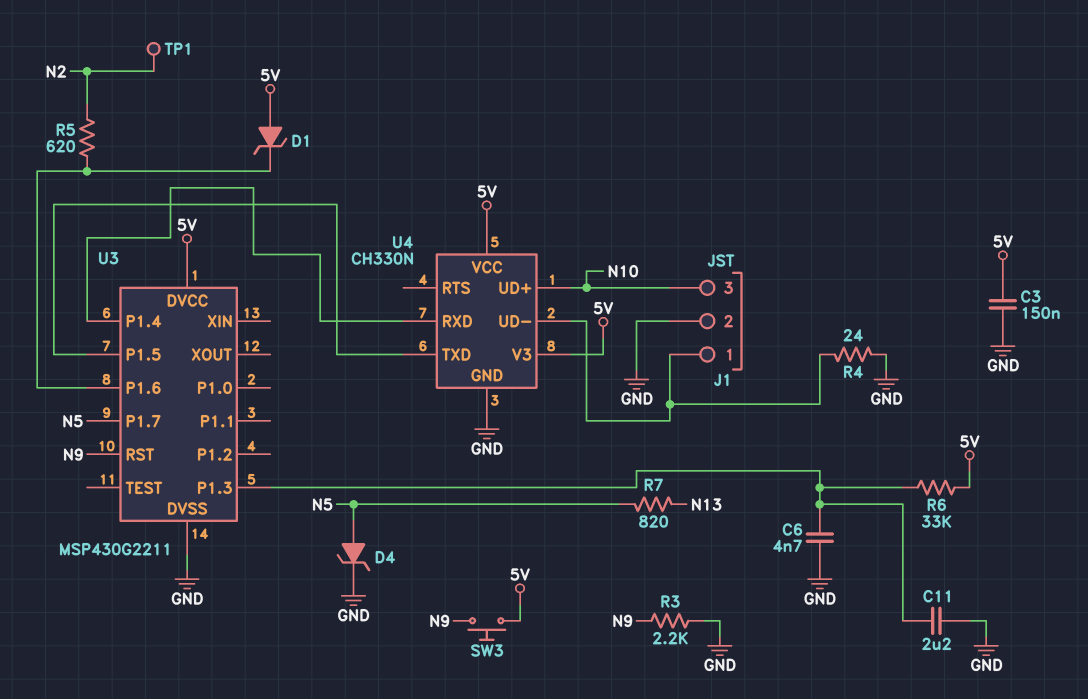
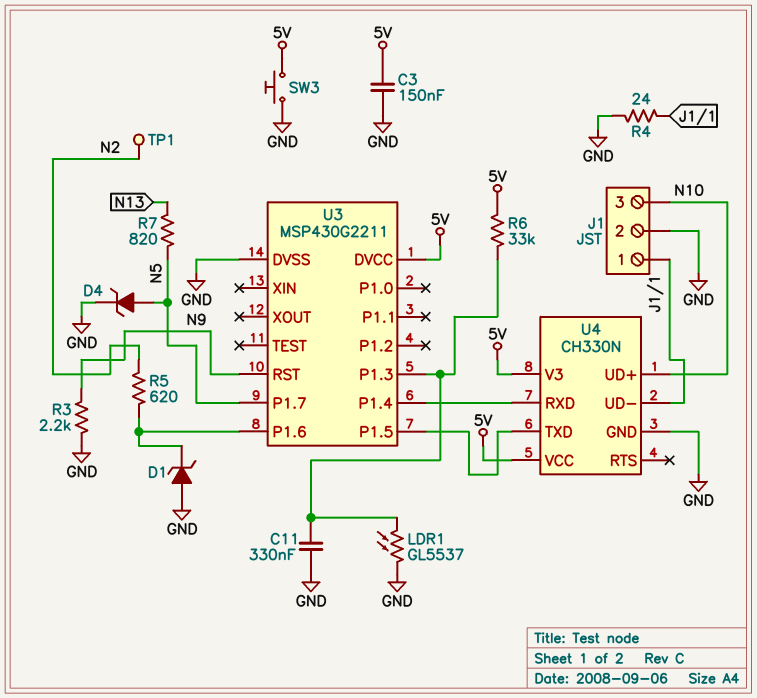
C6: 4.7nF (GND, U3/P1.3) -> none
C11: 2.2uF (GND, U3/P1.3) -> 330nF (GND, U3/P1.3)
D1: zener (A 5V, K U3/P1.6) -> zener (A GND, K U3/P1.6)
LDR1: none -> GL5537 (GND, U3/P1.3)
SW3: button (5V, N9) -> button (5V, GND)

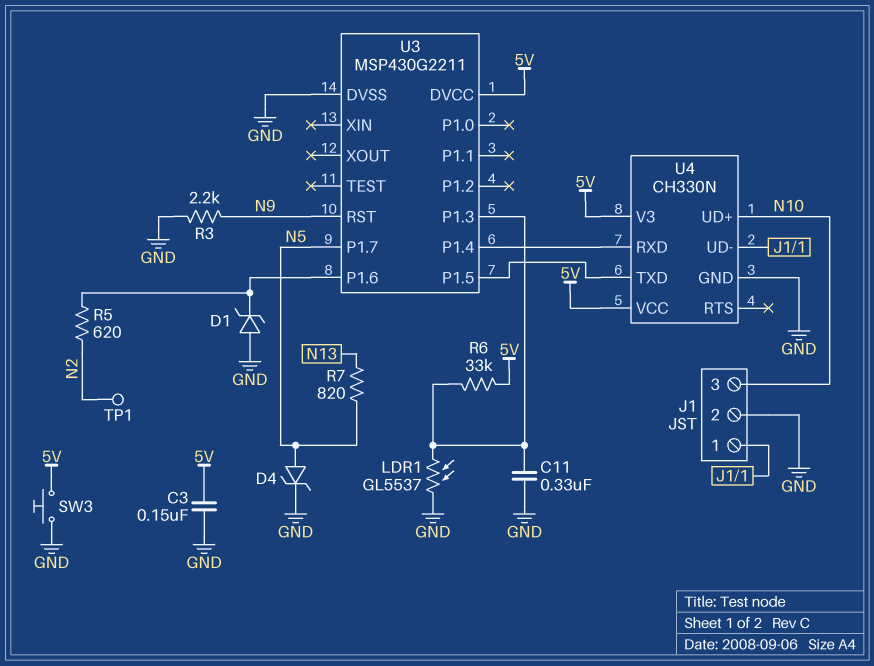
R4: 24 (GND, J1/1) -> none

